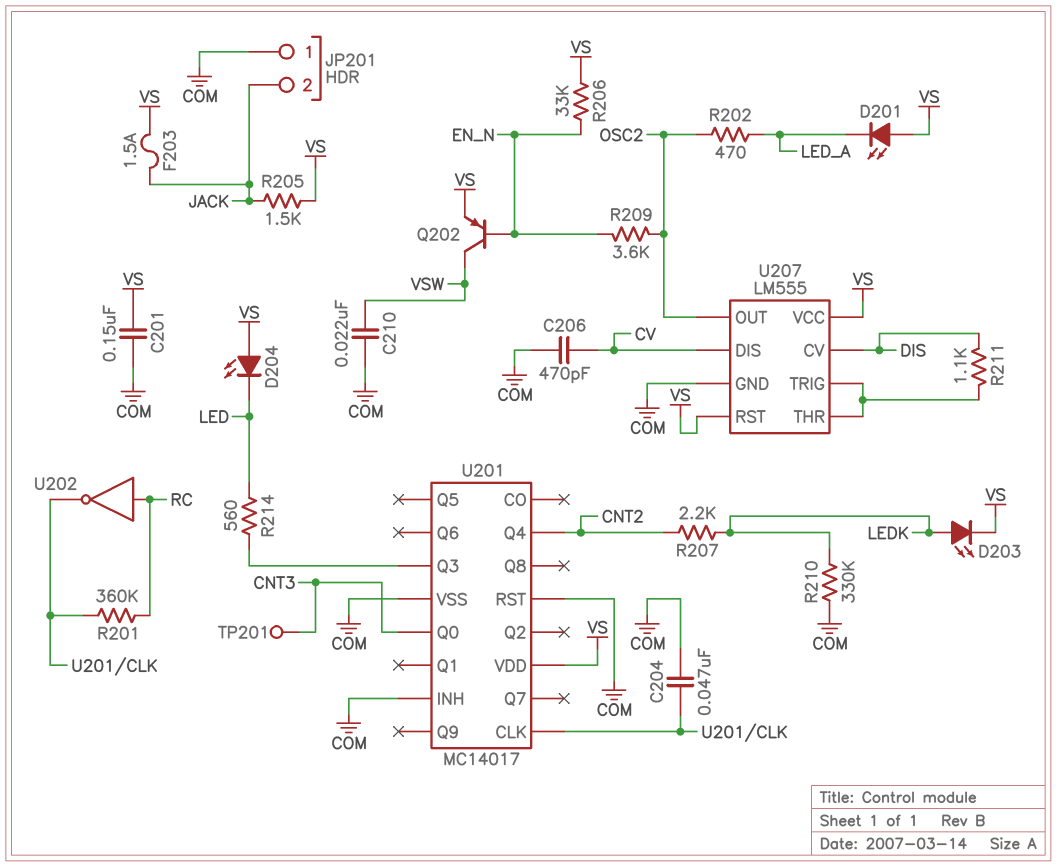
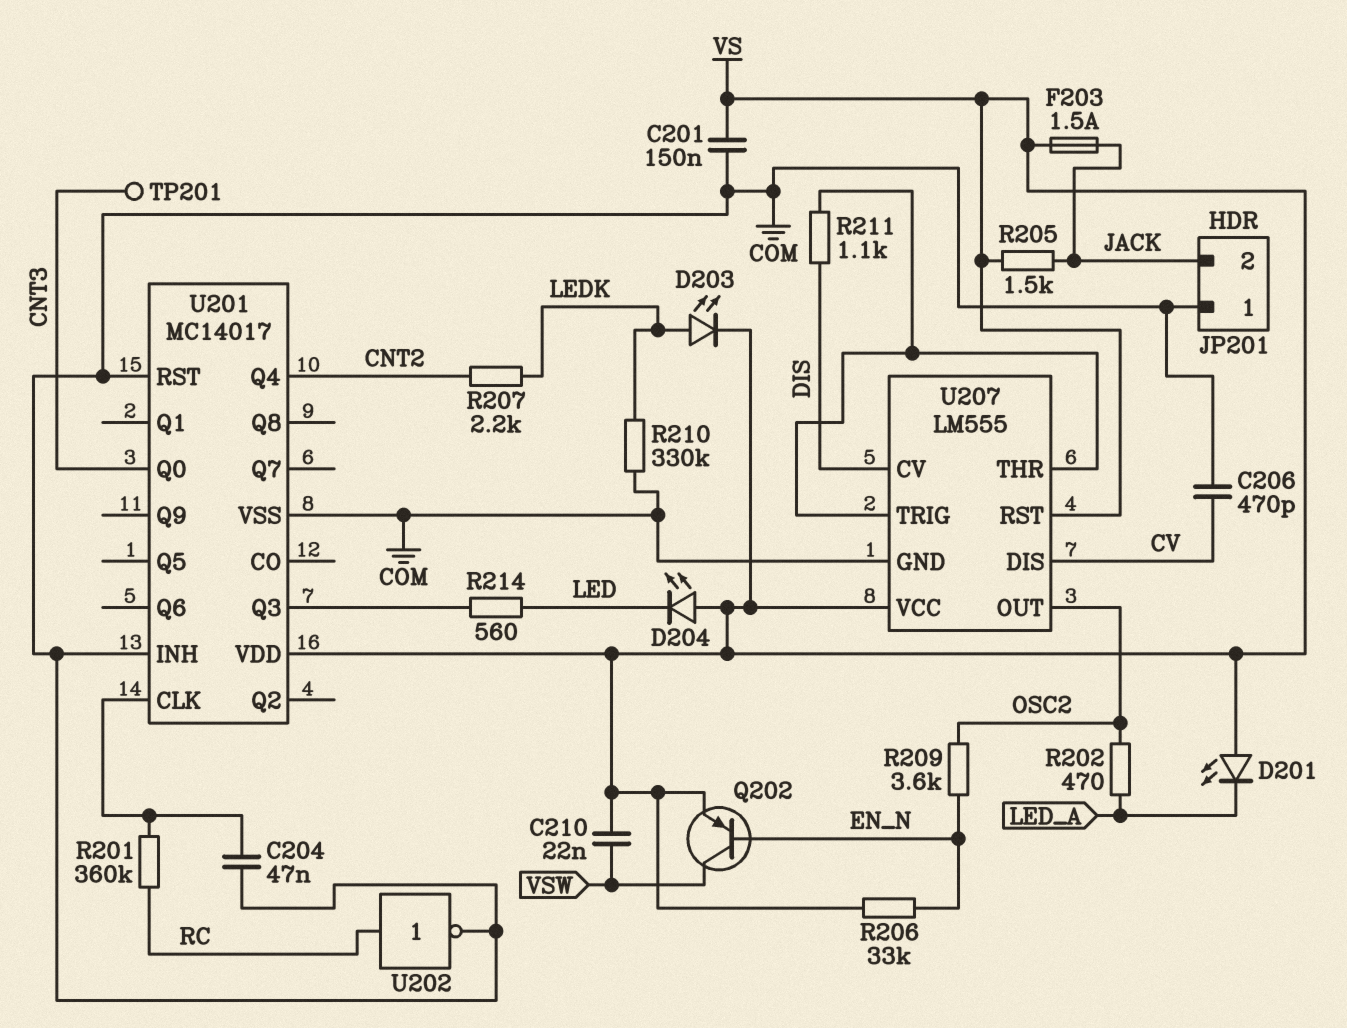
C210: 22nF (COM, VSW) -> 22nF (VS, VSW)
U202: NOT (in RC, out U201/CLK) -> NOT (in RC, out COM)

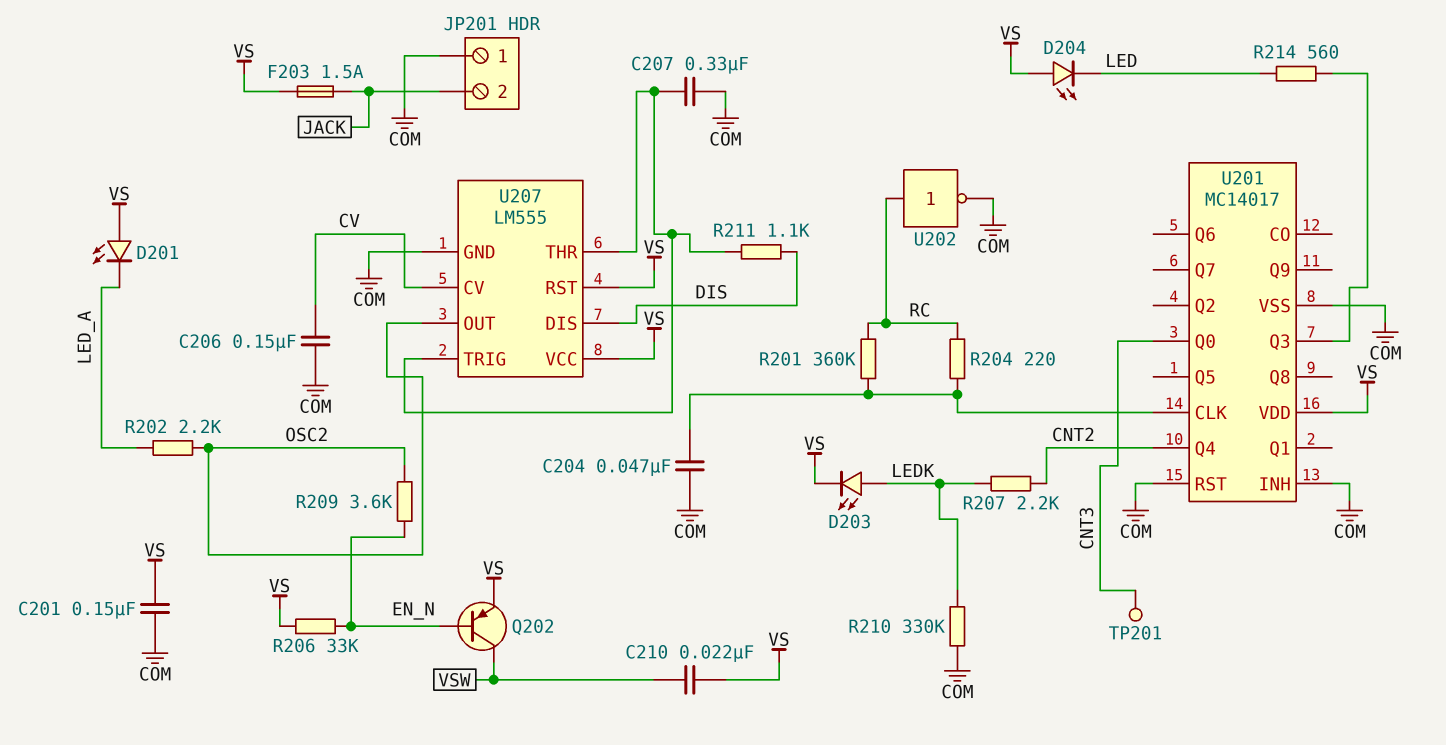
C206: 470pF (COM, CV) -> 150nF (COM, CV)
C207: none -> 330nF (COM, U207/THR)
R202: 470 (LED_A, OSC2) -> 2.2k (LED_A, OSC2)
R204: none -> 220 (RC, U201/CLK)
R205: 1.5k (JACK, VS) -> none
U207 pin CV: DIS -> CV
U207 pin DIS: CV -> DIS

